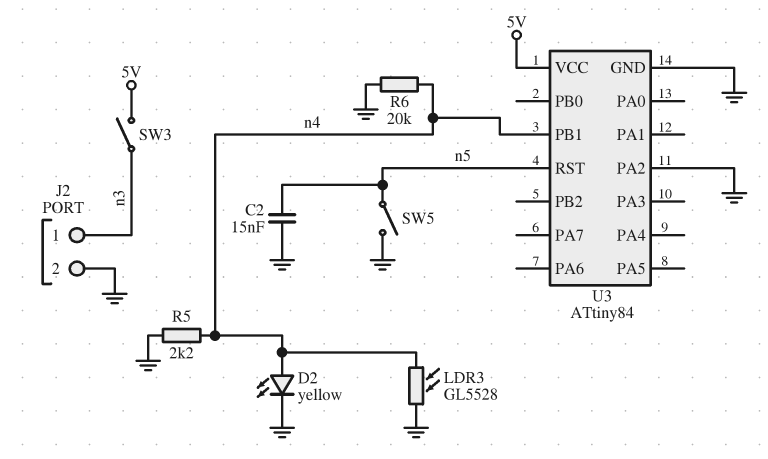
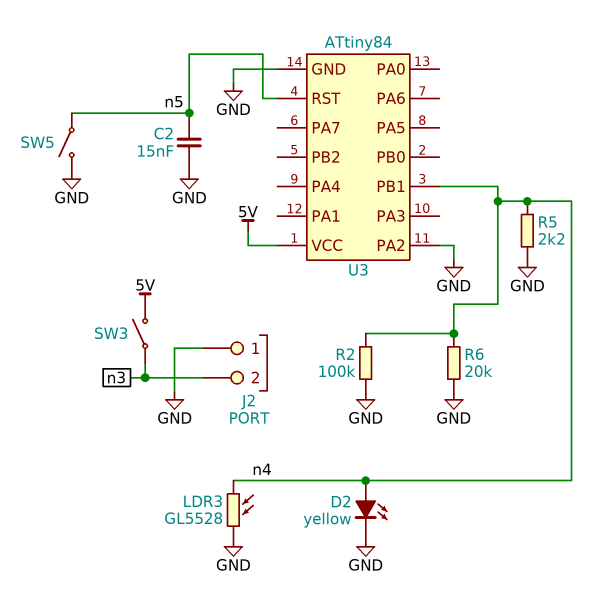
J2 pin 1: n3 -> GND
J2 pin 2: GND -> n3
R2: none -> 100k (GND, n4)

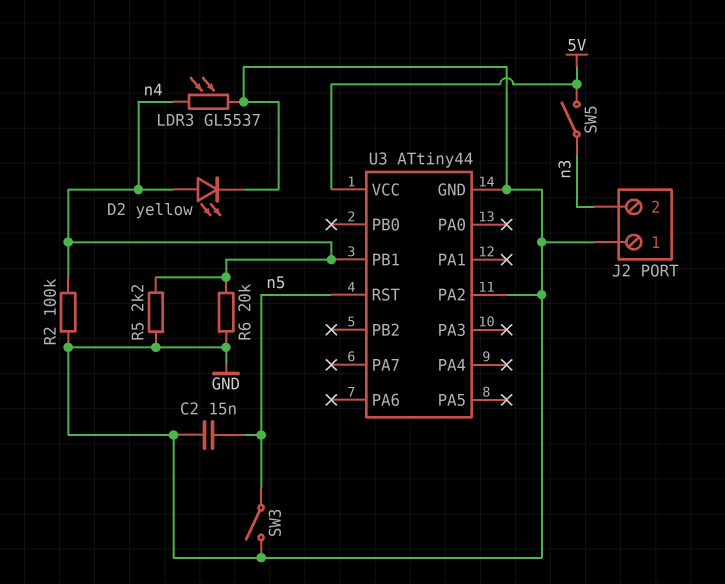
LDR3: GL5528 (GND, n4) -> GL5537 (GND, n4)
SW3: switch (5V, n3) -> switch (GND, n5)
SW5: switch (GND, n5) -> switch (5V, n3)
U3: ATtiny84 -> ATtiny44

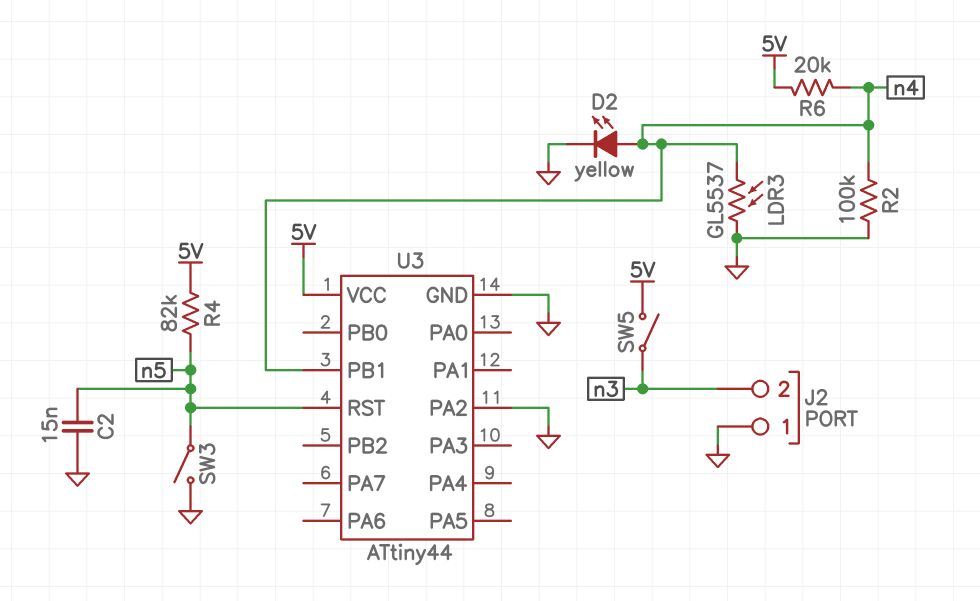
R4: none -> 82k (5V, n5)
R5: 2.2k (GND, n4) -> none
R6: 20k (GND, n4) -> 20k (5V, n4)

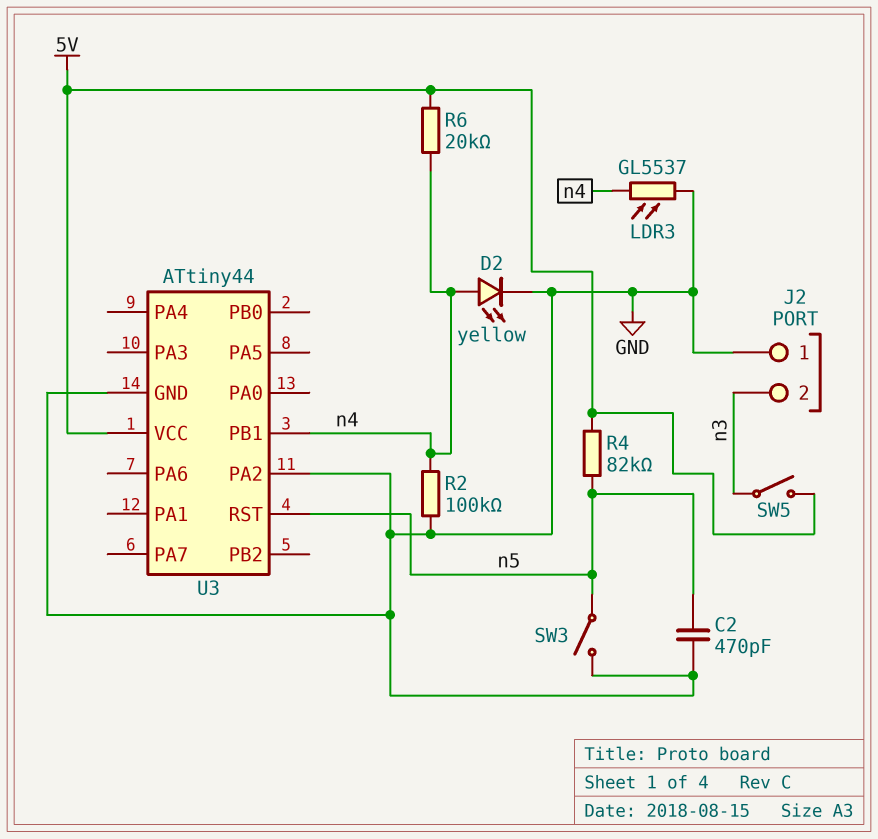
C2: 15nF (GND, n5) -> 470pF (GND, n5)

